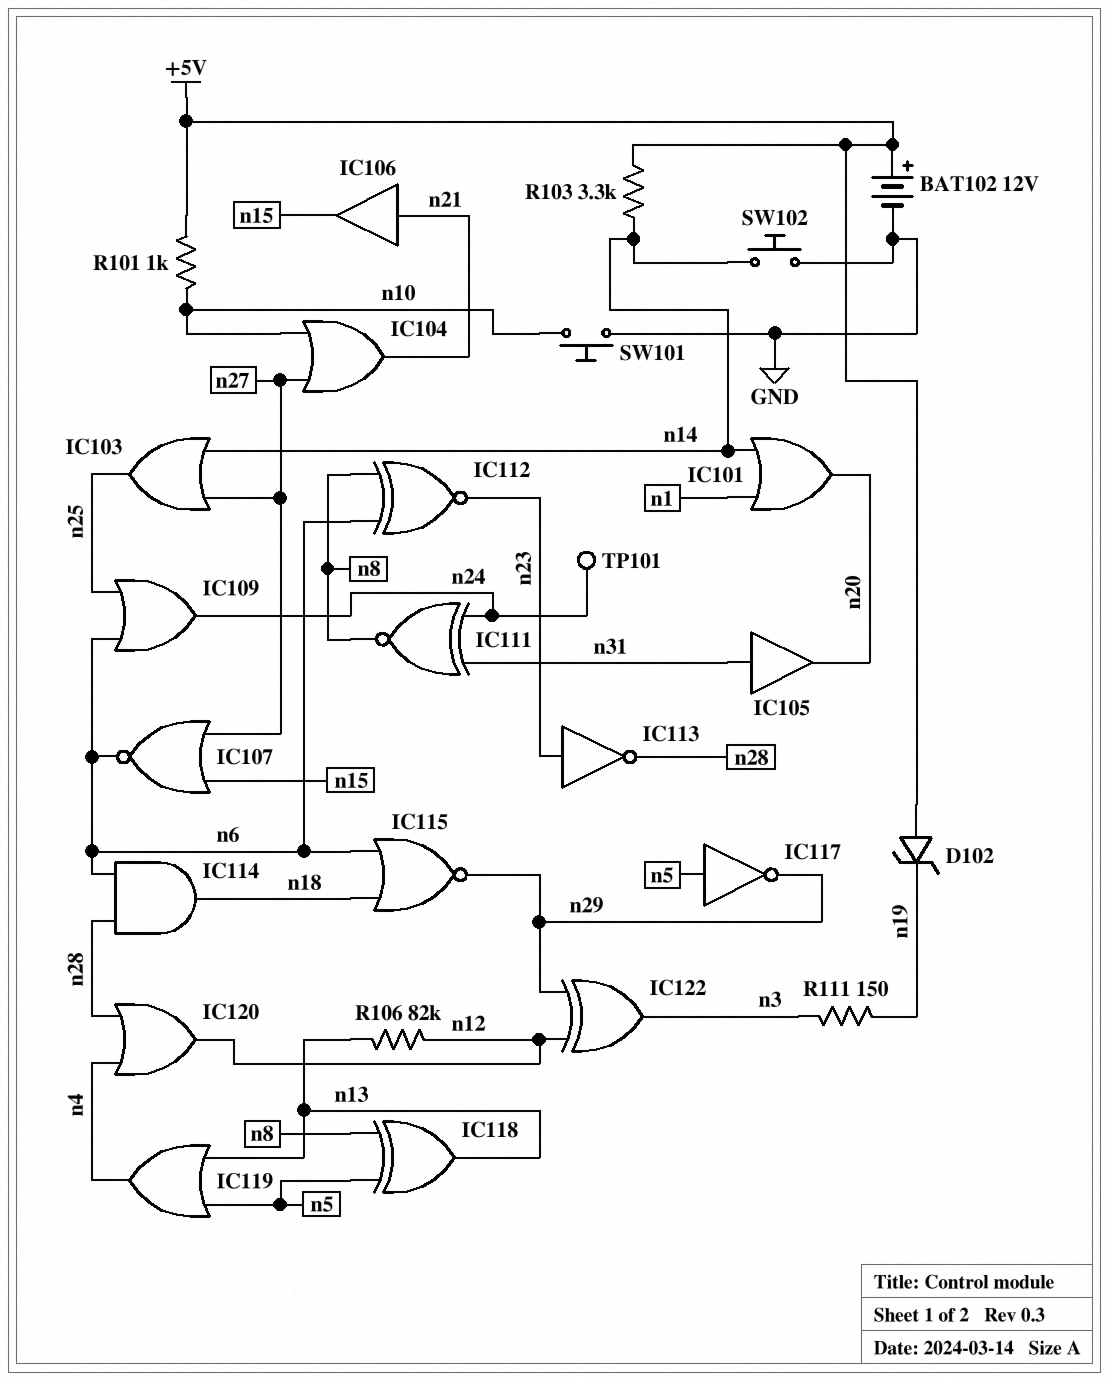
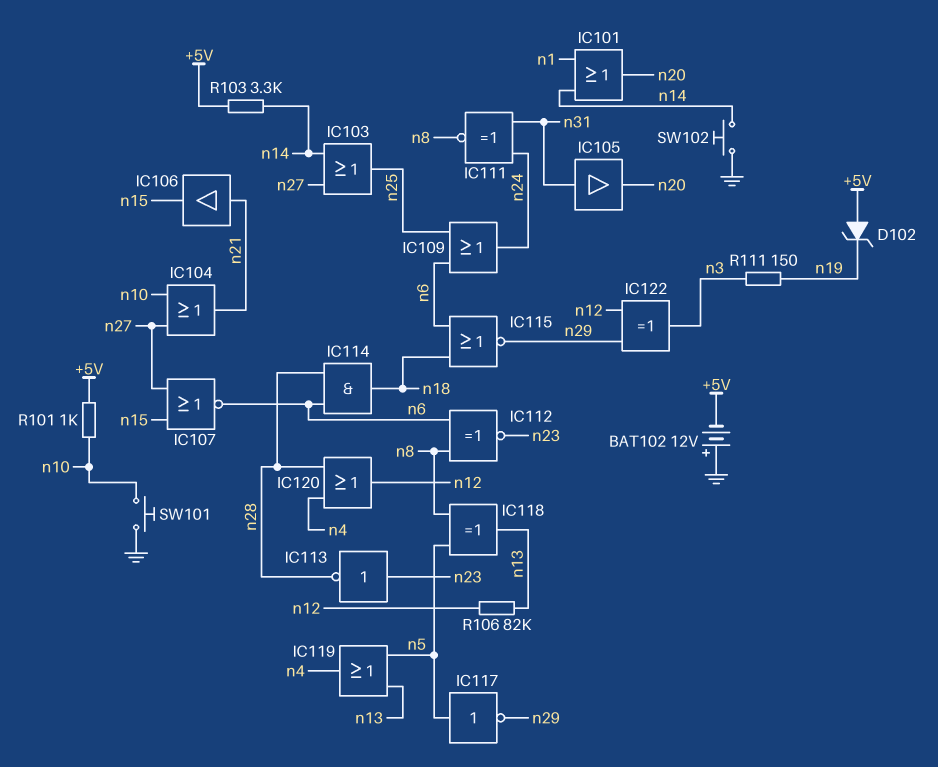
BAT102: 12V (plus +5V, minus GND) -> 12V (plus GND, minus +5V)
TP101: test point (n24) -> none

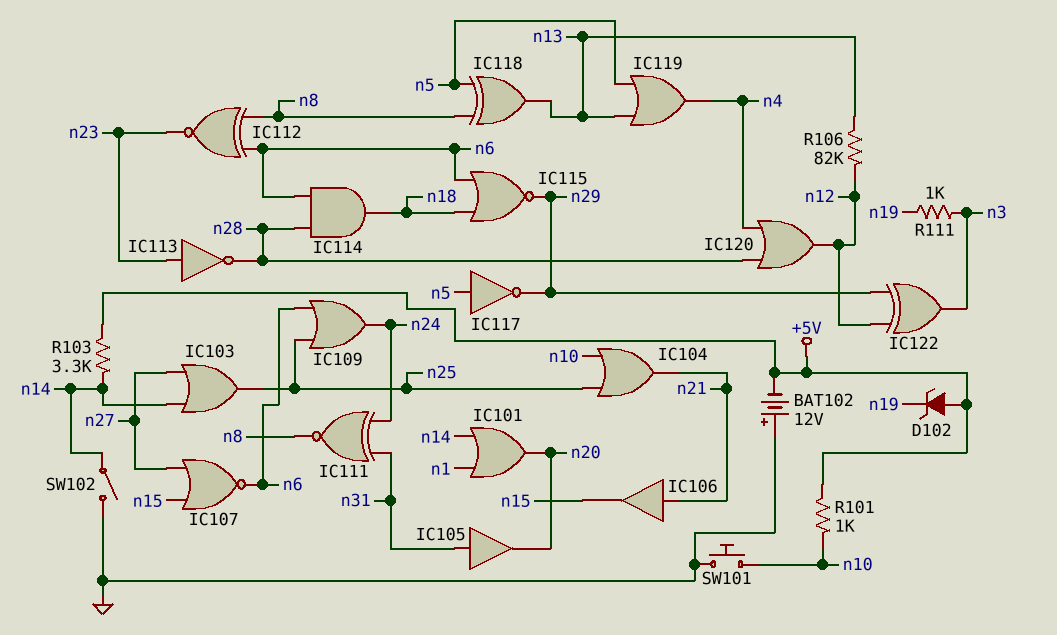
IC104: OR (in n10, in n27, out n21) -> OR (in n10, in n25, out n21)
R111: 150 (n3, n19) -> 1k (n3, n19)
SW102: button (GND, n14) -> switch (GND, n14)

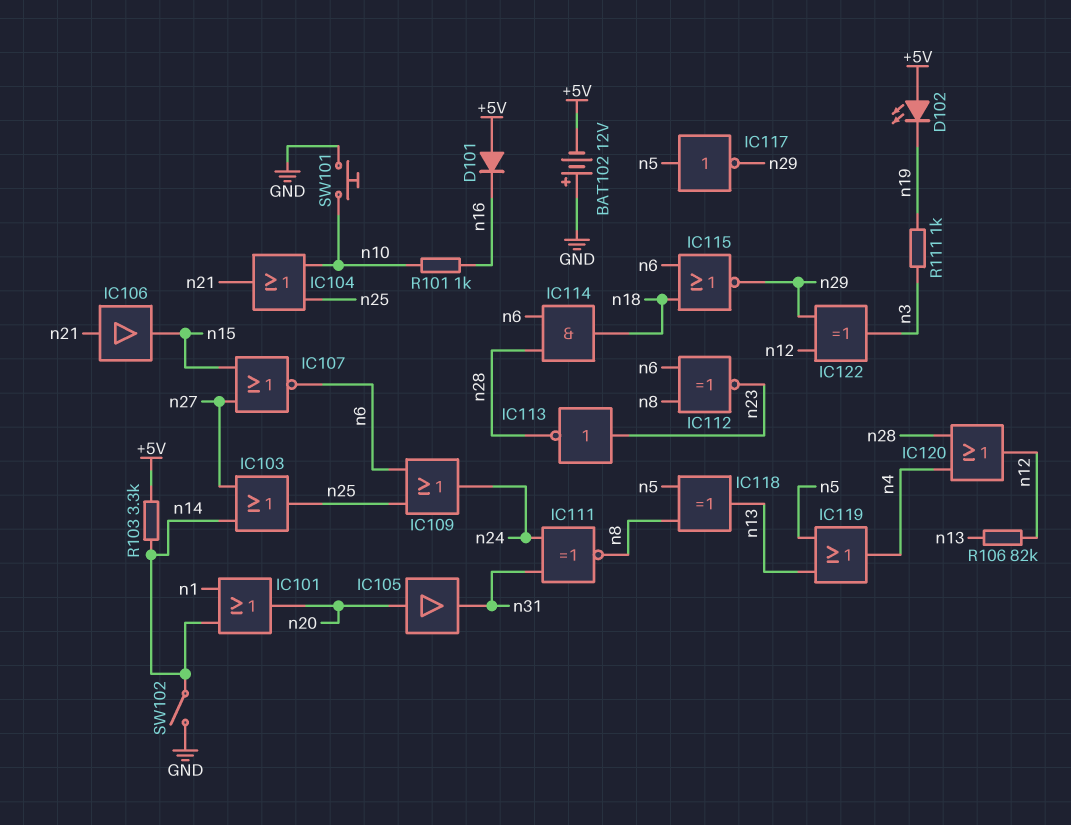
D101: none -> diode (A +5V, K n16)
D102: zener (A +5V, K n19) -> LED (A +5V, K n19)
IC105: buffer (in n31, out n20) -> buffer (in n20, out n31)
R101: 1k (+5V, n10) -> 1k (n10, n16)

